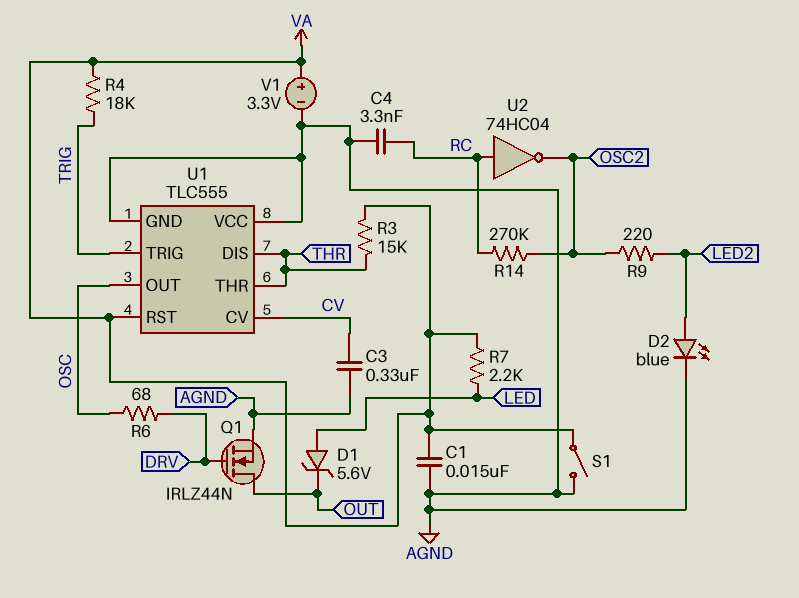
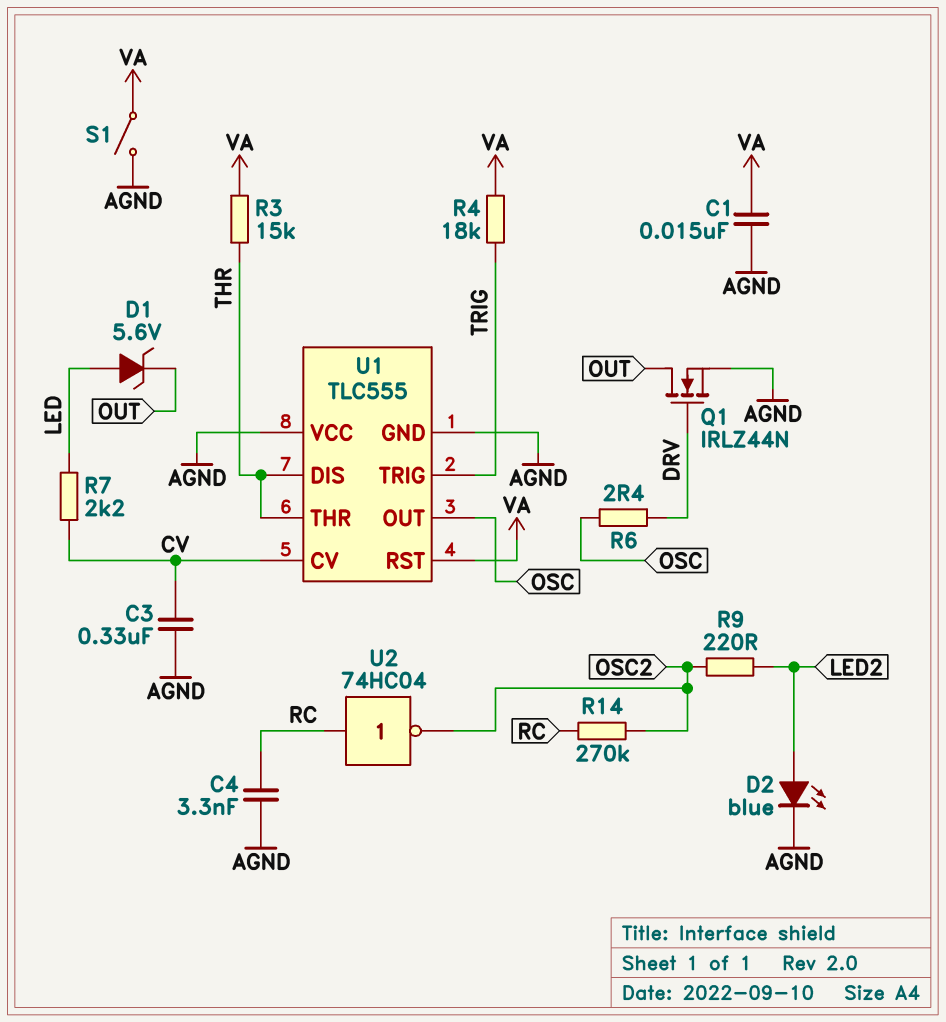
R6: 68 (DRV, OSC) -> 2.4 (DRV, OSC)
R7: 2.2k (LED, VA) -> 2.2k (CV, LED)
V1: 3.3V (plus VA, minus AGND) -> none

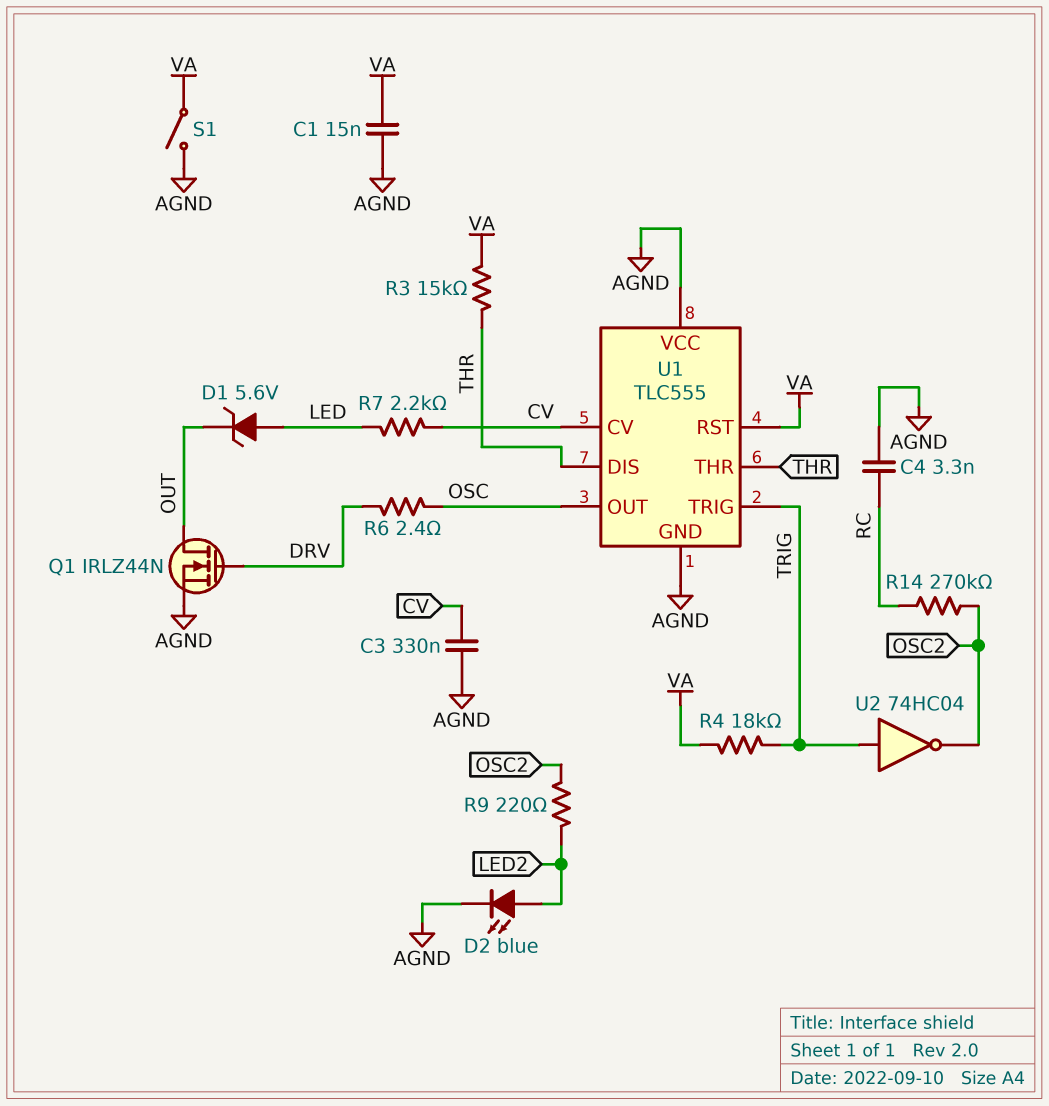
U2: NOT 74HC04 (in RC, out OSC2) -> NOT 74HC04 (in TRIG, out OSC2)

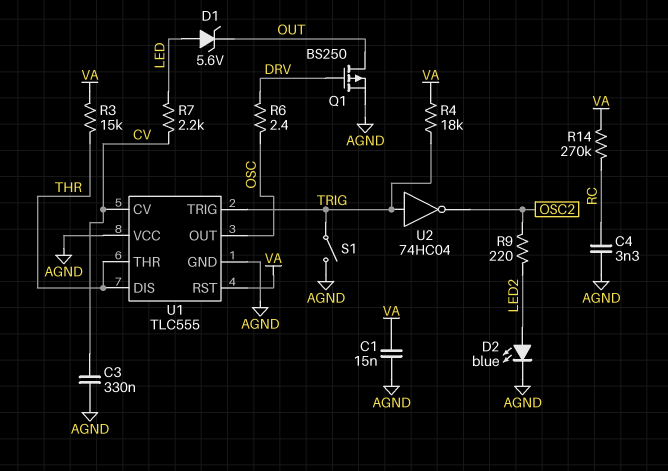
Q1: NMOS IRLZ44N (G DRV, D OUT, S AGND) -> PMOS BS250 (G DRV, D OUT, S AGND)
R14: 270k (OSC2, RC) -> 270k (RC, VA)
S1: switch (AGND, VA) -> switch (AGND, TRIG)

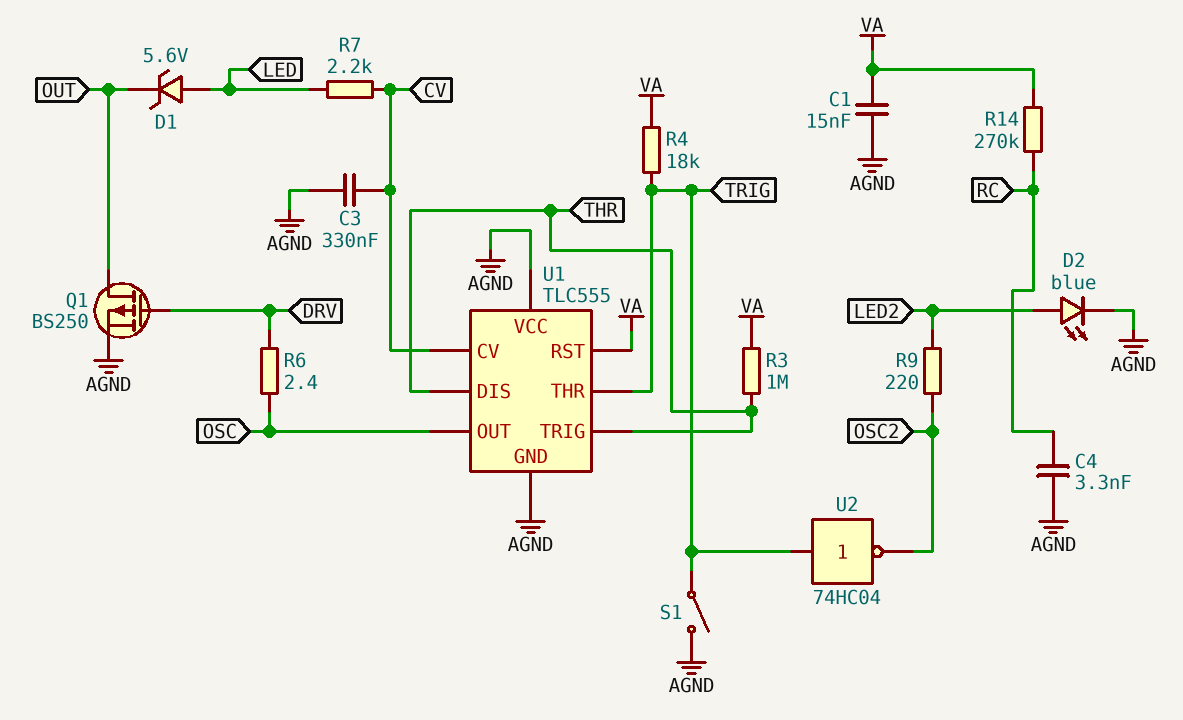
R3: 15k (THR, VA) -> 1M (THR, VA)
U1 pin THR: THR -> TRIG
U1 pin TRIG: TRIG -> THR

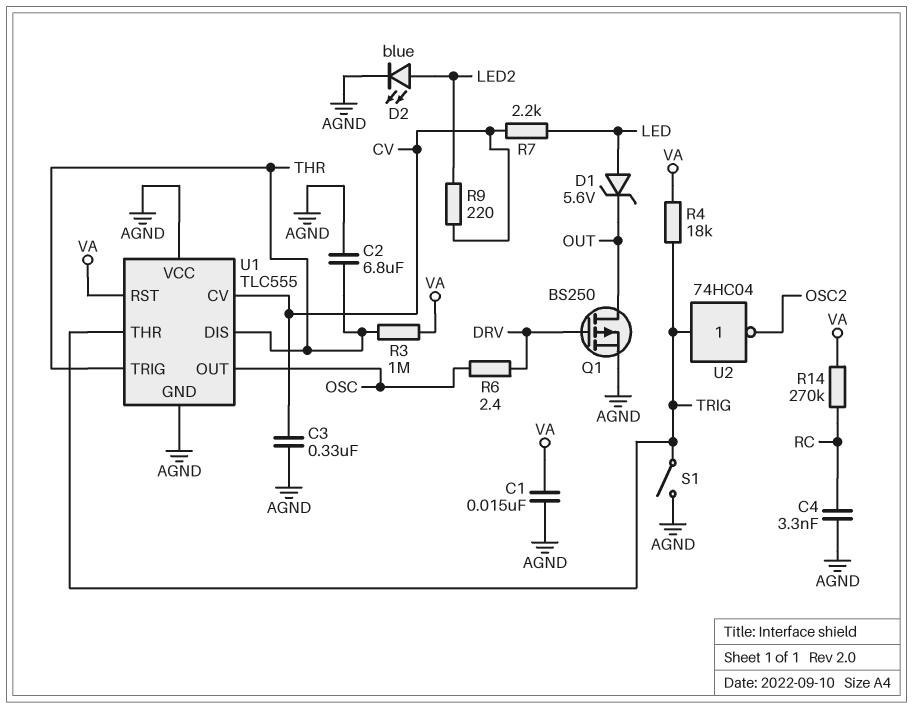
C2: none -> 6.8uF (AGND, THR)
R9: 220 (LED2, OSC2) -> 220 (CV, LED2)

